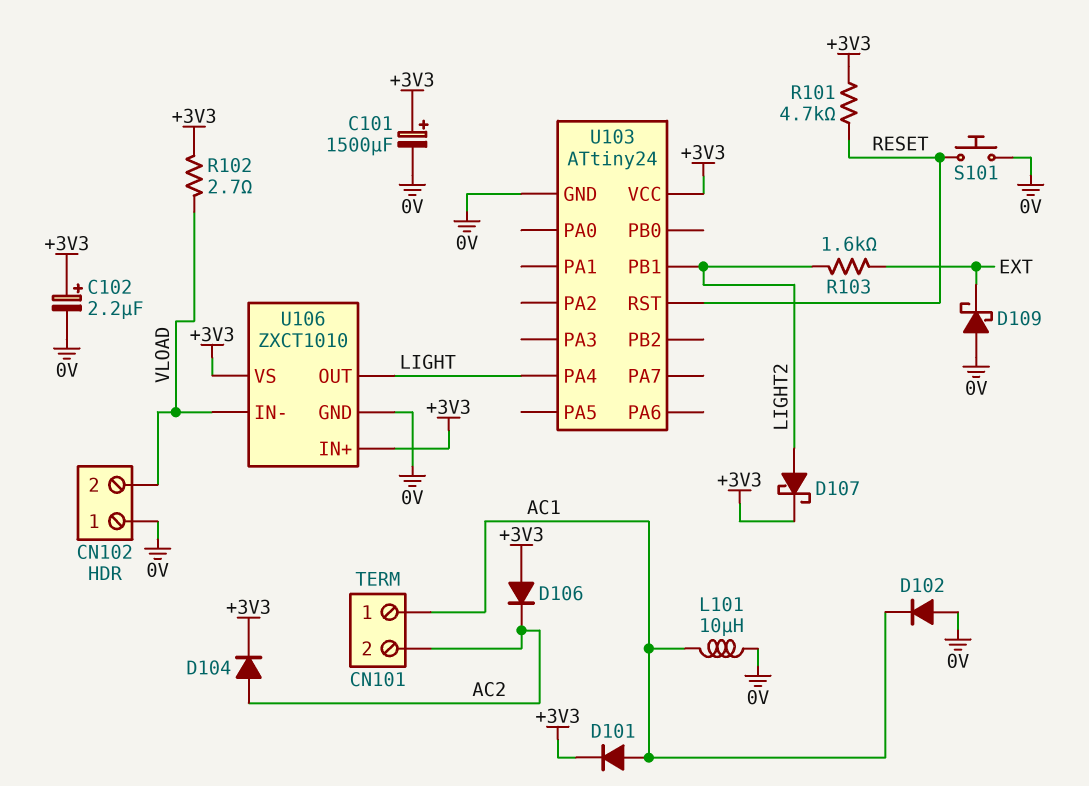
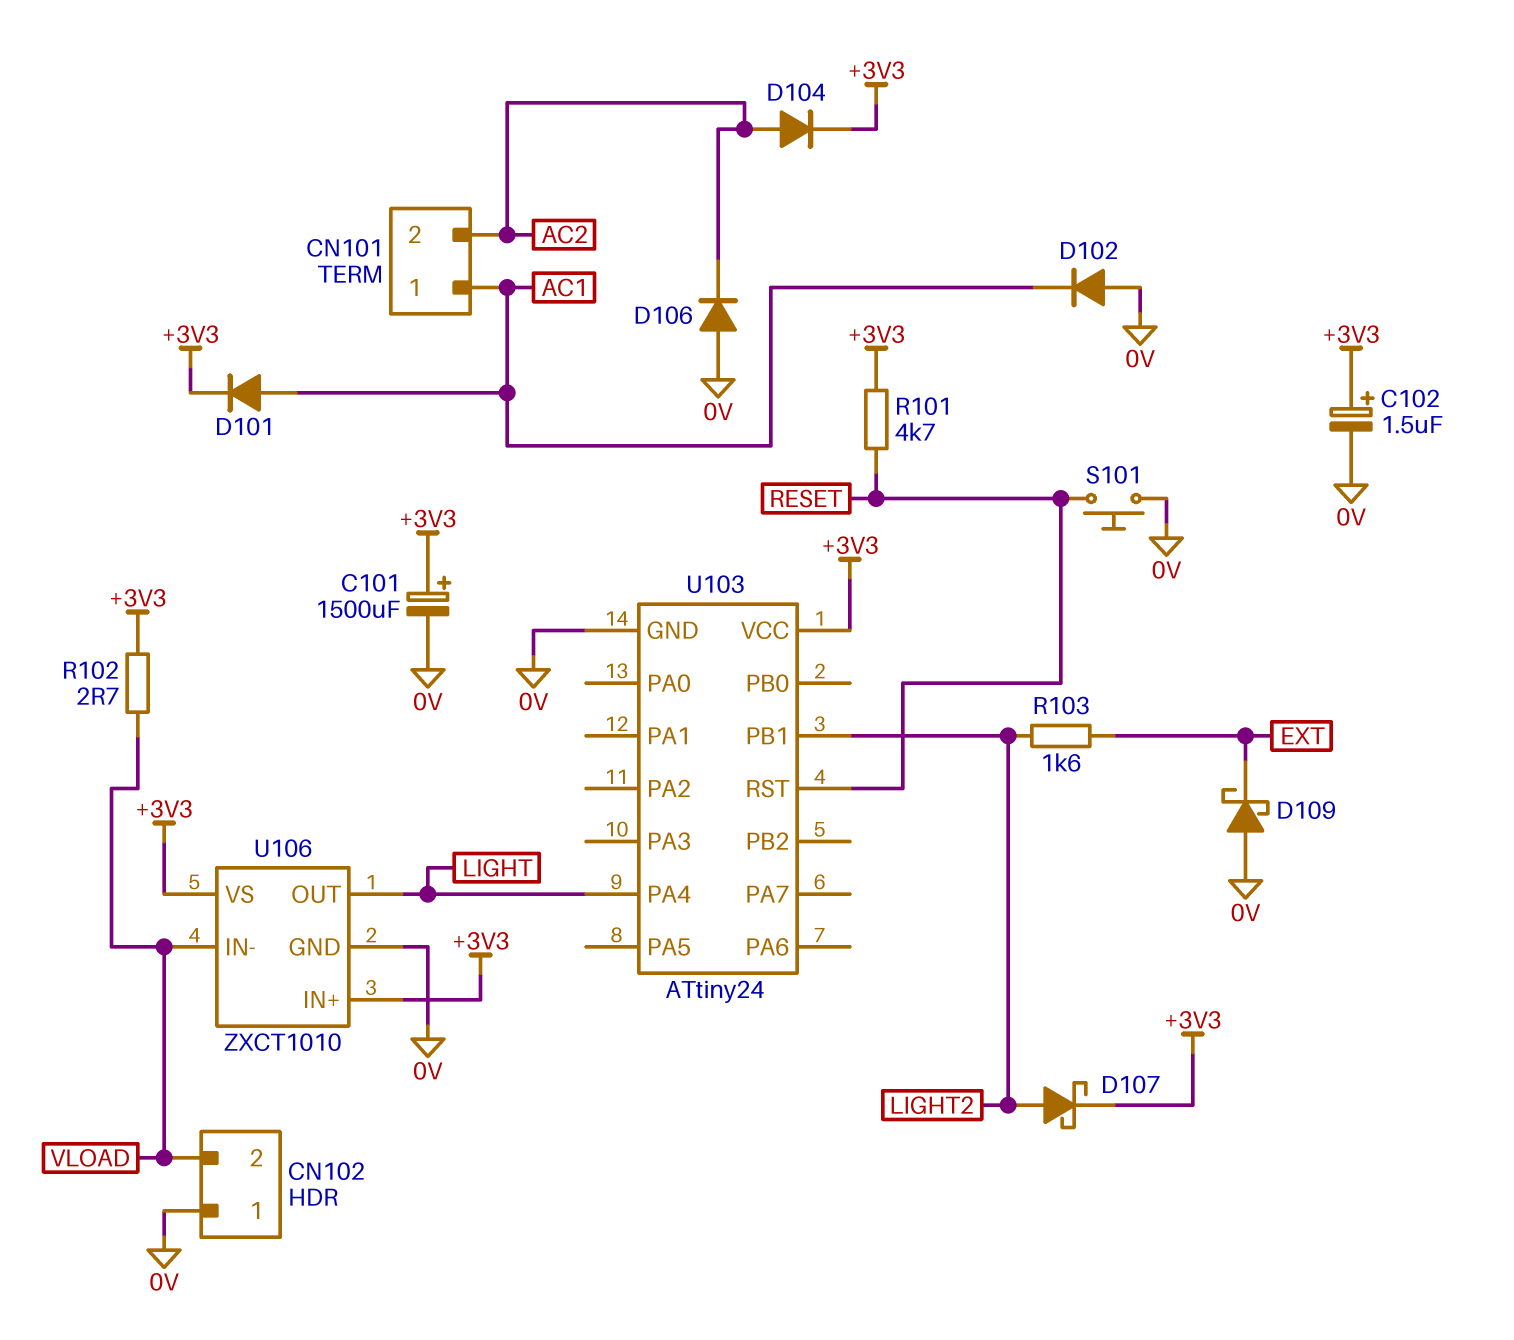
C102: 2.2uF (plus +3V3, minus 0V) -> 1.5uF (plus +3V3, minus 0V)
D106: diode (A +3V3, K AC2) -> diode (A 0V, K AC2)
L101: 10uH (0V, AC1) -> none

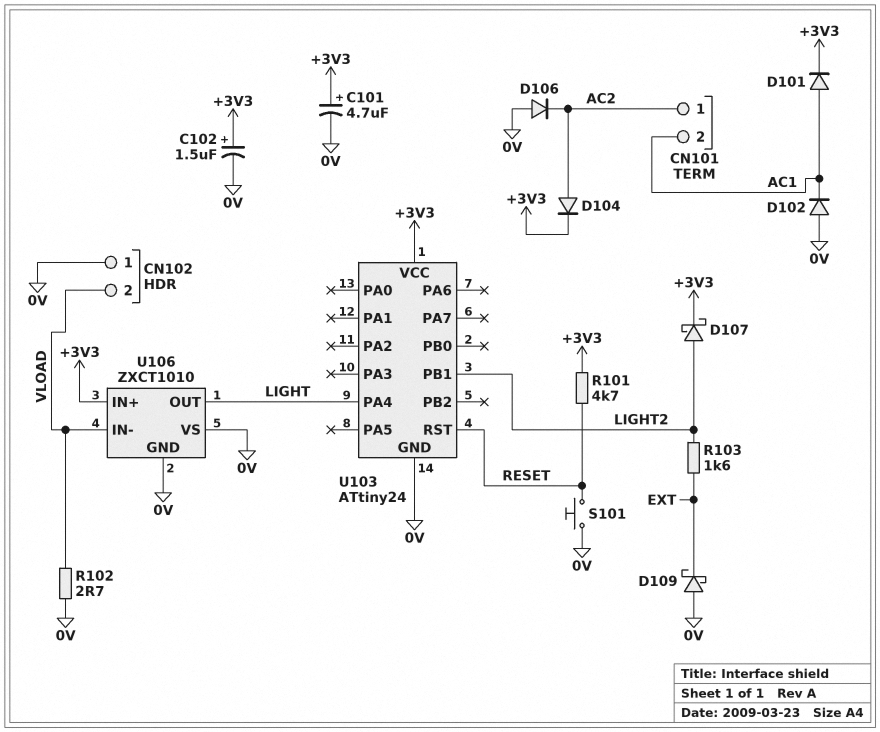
C101: 1500uF (plus +3V3, minus 0V) -> 4.7uF (plus +3V3, minus 0V)
CN101 pin 1: AC1 -> AC2
CN101 pin 2: AC2 -> AC1
R102: 2.7 (+3V3, VLOAD) -> 2.7 (0V, VLOAD)
U106 pin VS: +3V3 -> 0V

